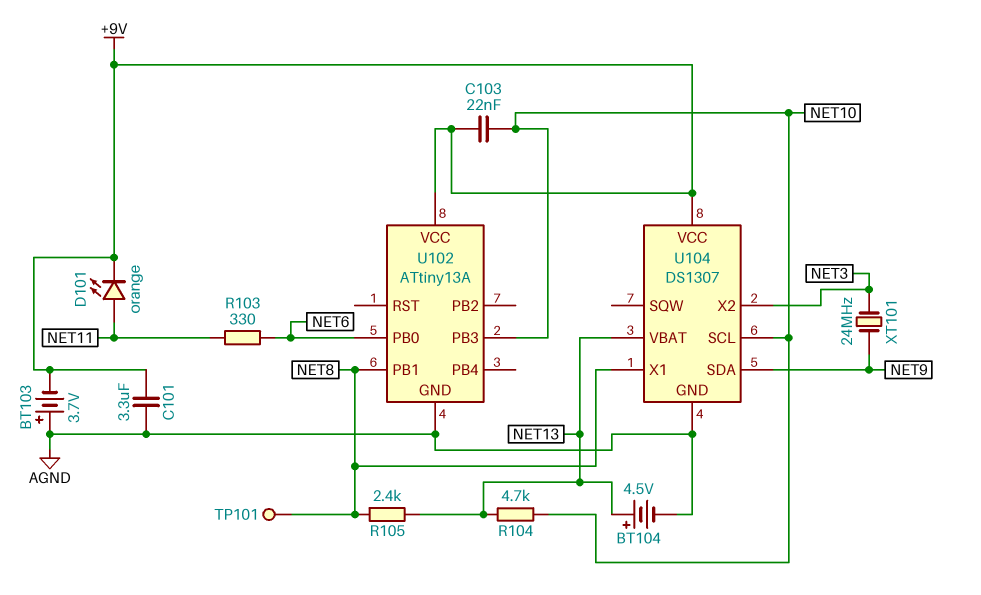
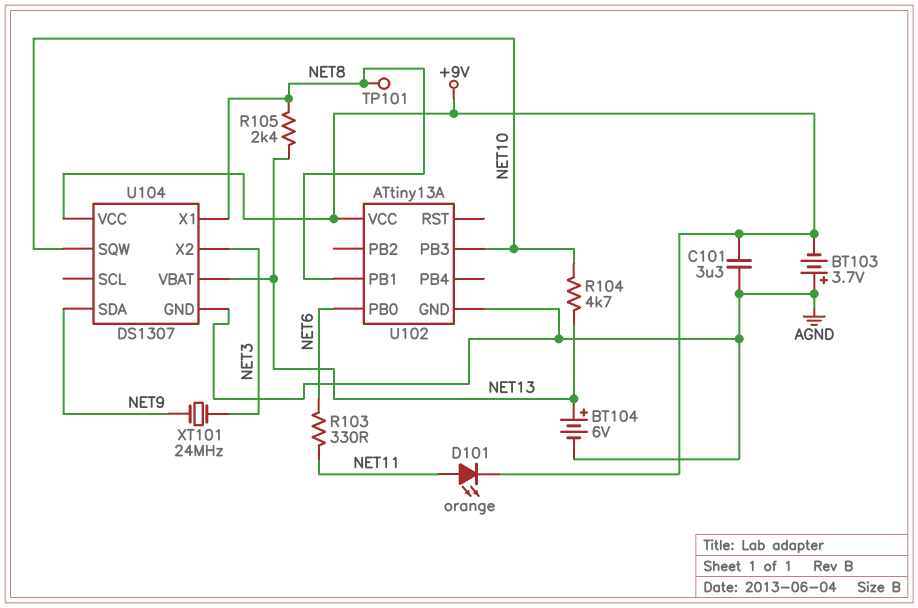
BT104: 4.5V (plus NET13, minus AGND) -> 6V (plus NET13, minus AGND)
C103: 22nF (+9V, NET10) -> none
U104 pin SCL: NET10 -> none
U104 pin SQW: none -> NET10

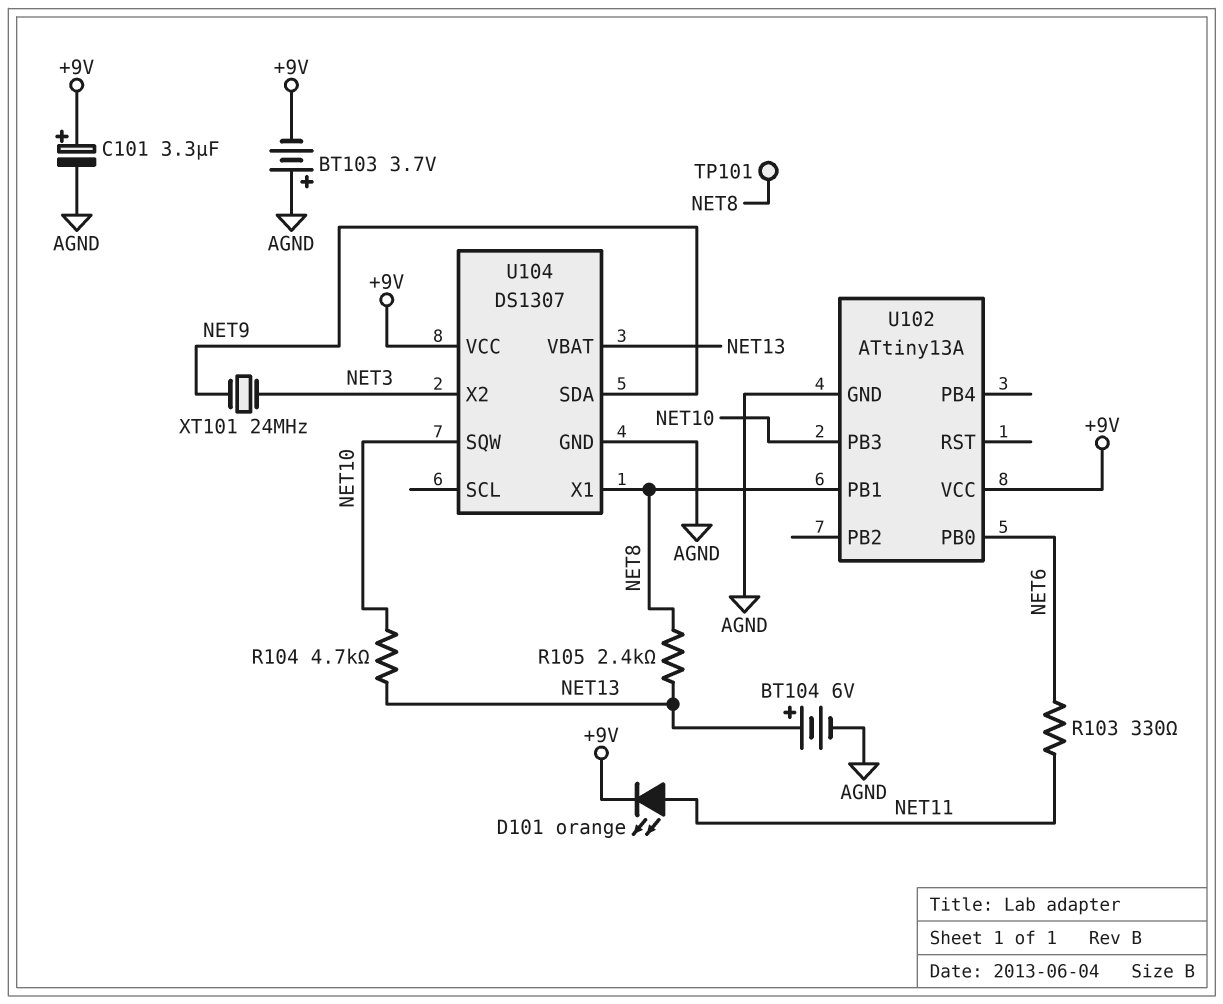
C101: 3.3uF (+9V, AGND) -> 3.3uF (plus +9V, minus AGND)

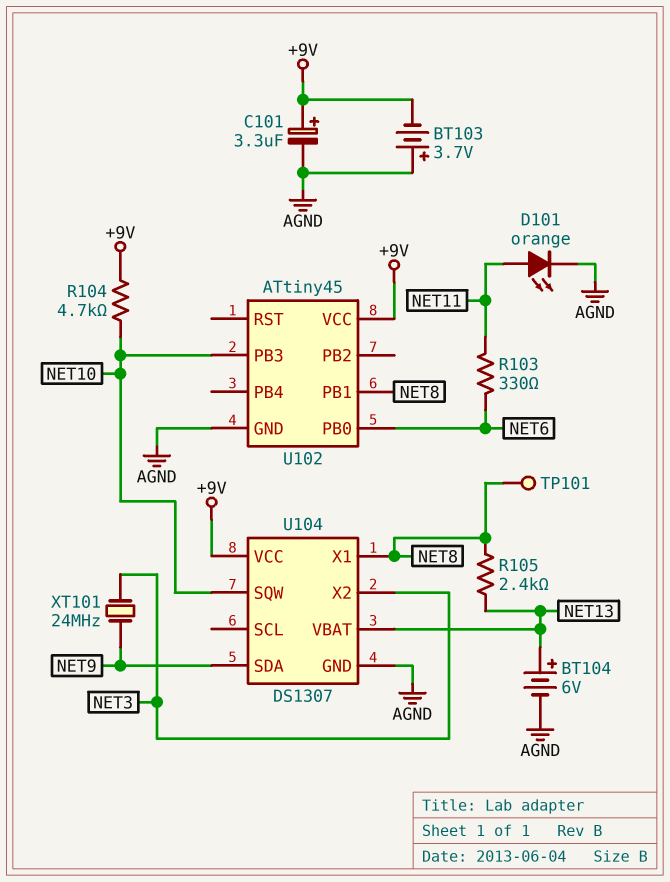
D101: LED orange (A NET11, K +9V) -> LED orange (A NET11, K AGND)
R104: 4.7k (NET10, NET13) -> 4.7k (+9V, NET10)
U102: ATtiny13A -> ATtiny45

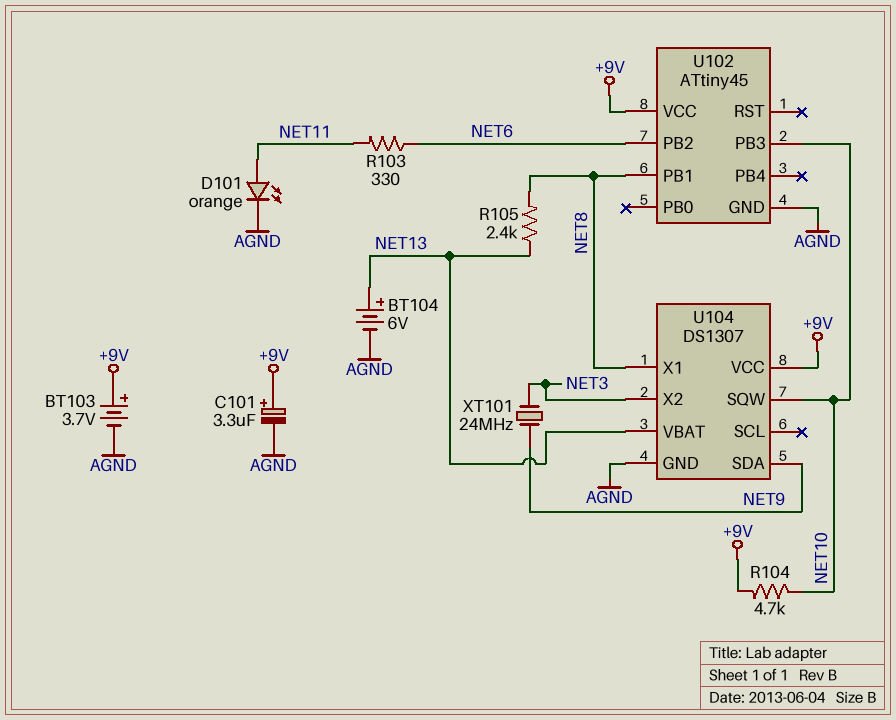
BT103: 3.7V (plus AGND, minus +9V) -> 3.7V (plus +9V, minus AGND)
TP101: test point (NET8) -> none
U102 pin PB0: NET6 -> none
U102 pin PB2: none -> NET6

